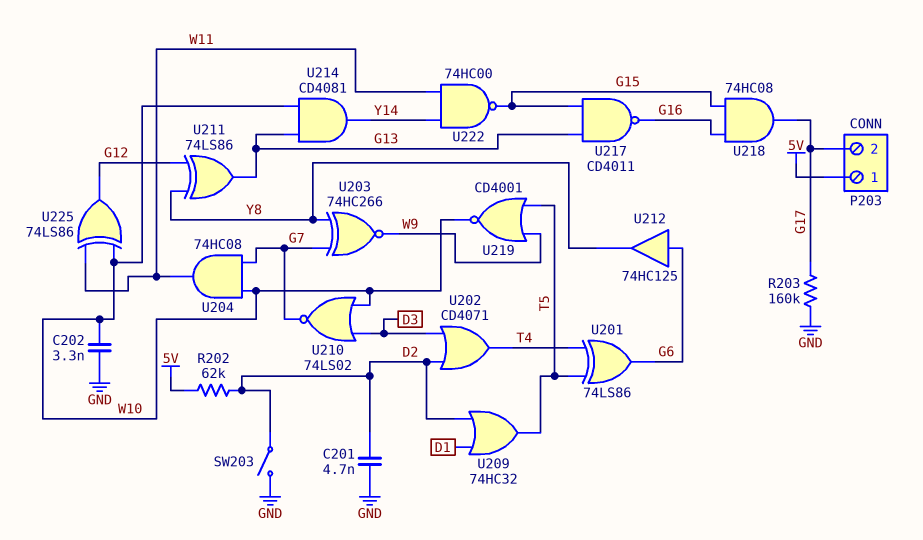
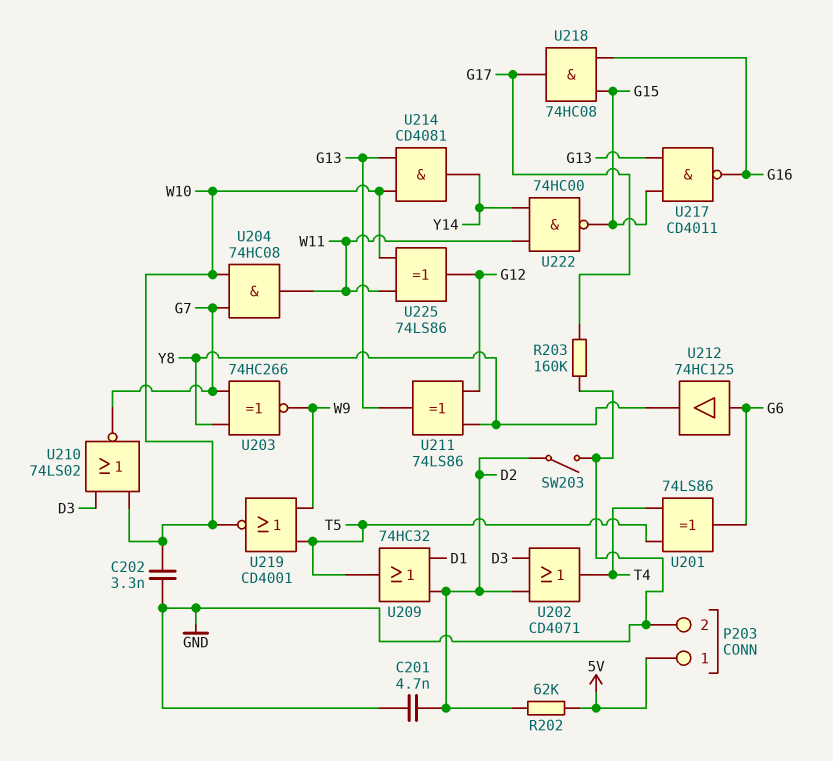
P203 pin 2: G17 -> GND

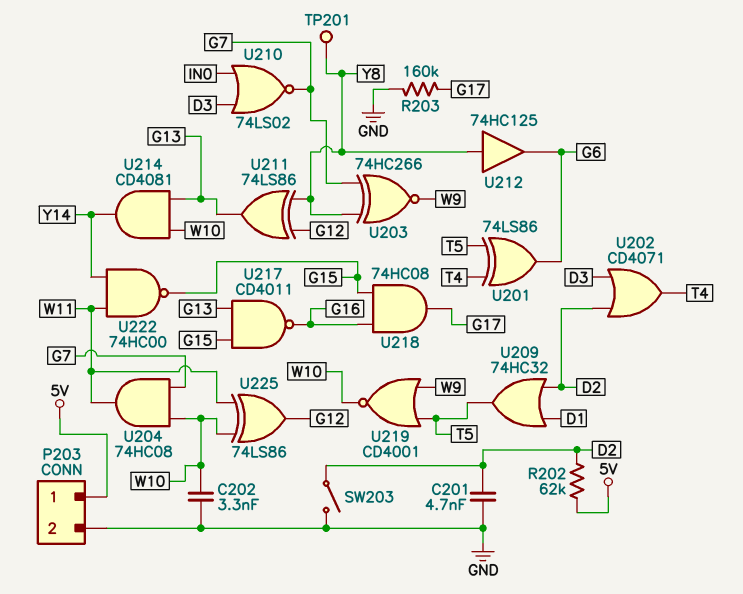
TP201: none -> test point (Y8)
U210: NOR 74LS02 (in D3, in W10, out G7) -> NOR 74LS02 (in D3, in IN0, out G7)
U212: buffer 74HC125 (in G6, out Y8) -> buffer 74HC125 (in Y8, out G6)

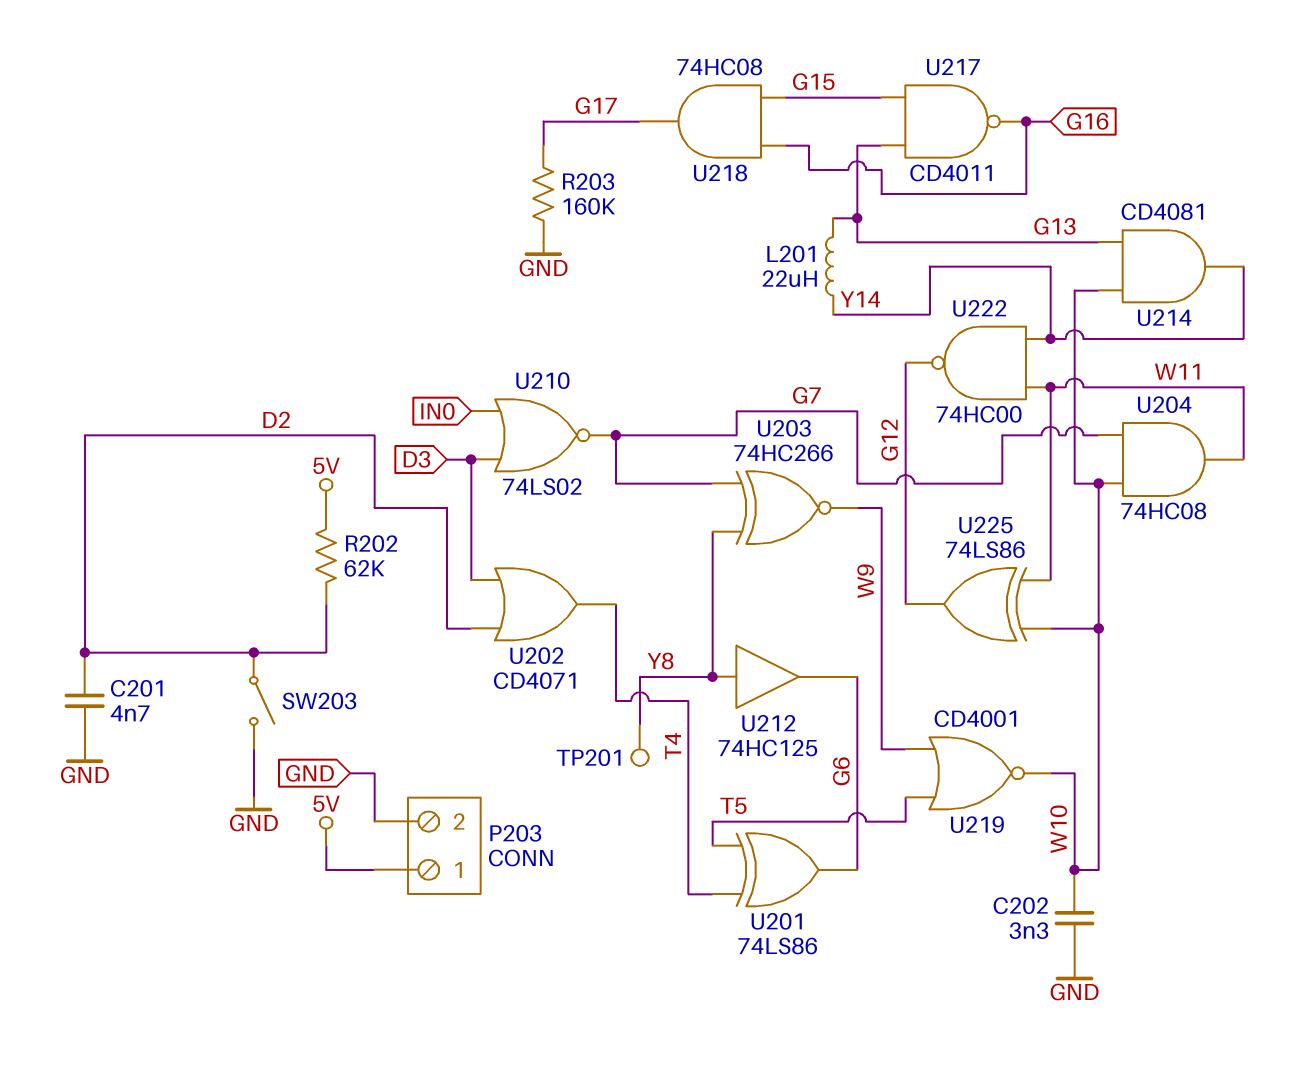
L201: none -> 22uH (G13, Y14)
U209: OR 74HC32 (in D1, in D2, out T5) -> none
U211: XOR 74LS86 (in G12, in Y8, out G13) -> none
U222: NAND 74HC00 (in W11, in Y14, out G15) -> NAND 74HC00 (in W11, in Y14, out G12)

